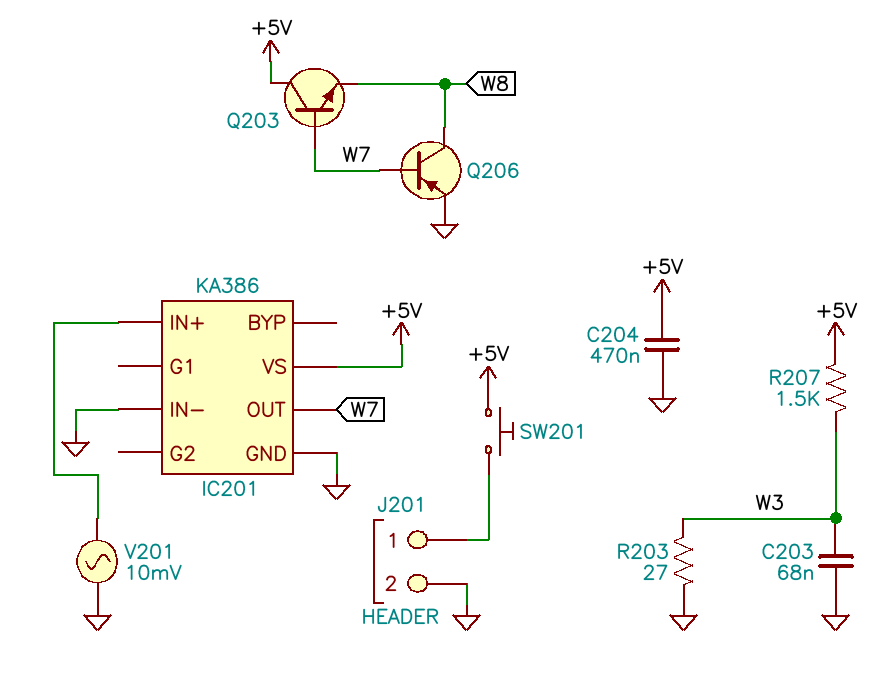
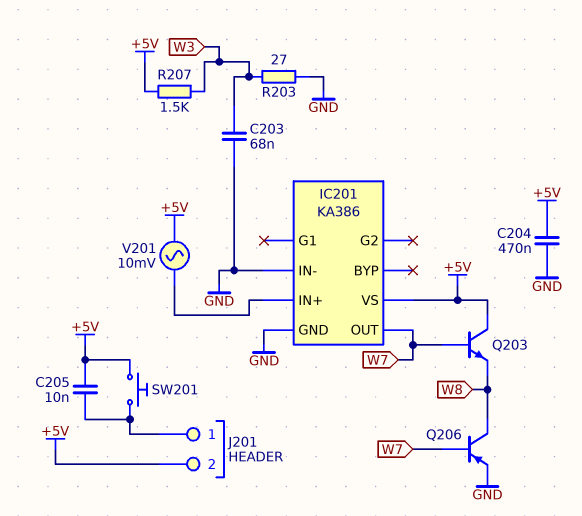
C205: none -> 10nF (+5V, J201/1)
J201 pin 2: GND -> +5V
V201: AC 10mV (GND, IC201/IN+) -> AC 10mV (+5V, IC201/IN+)

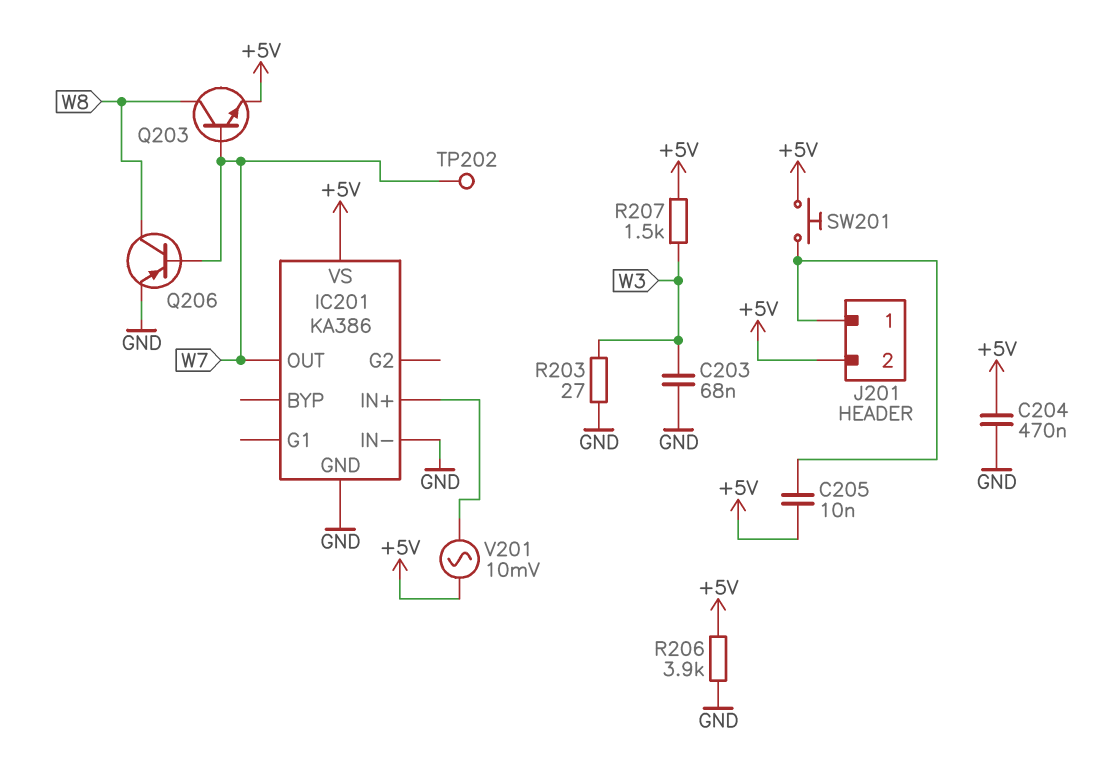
Q203: NPN (B W7, C +5V, E W8) -> NPN (B W7, C W8, E +5V)
R206: none -> 3.9k (+5V, GND)
TP202: none -> test point (W7)

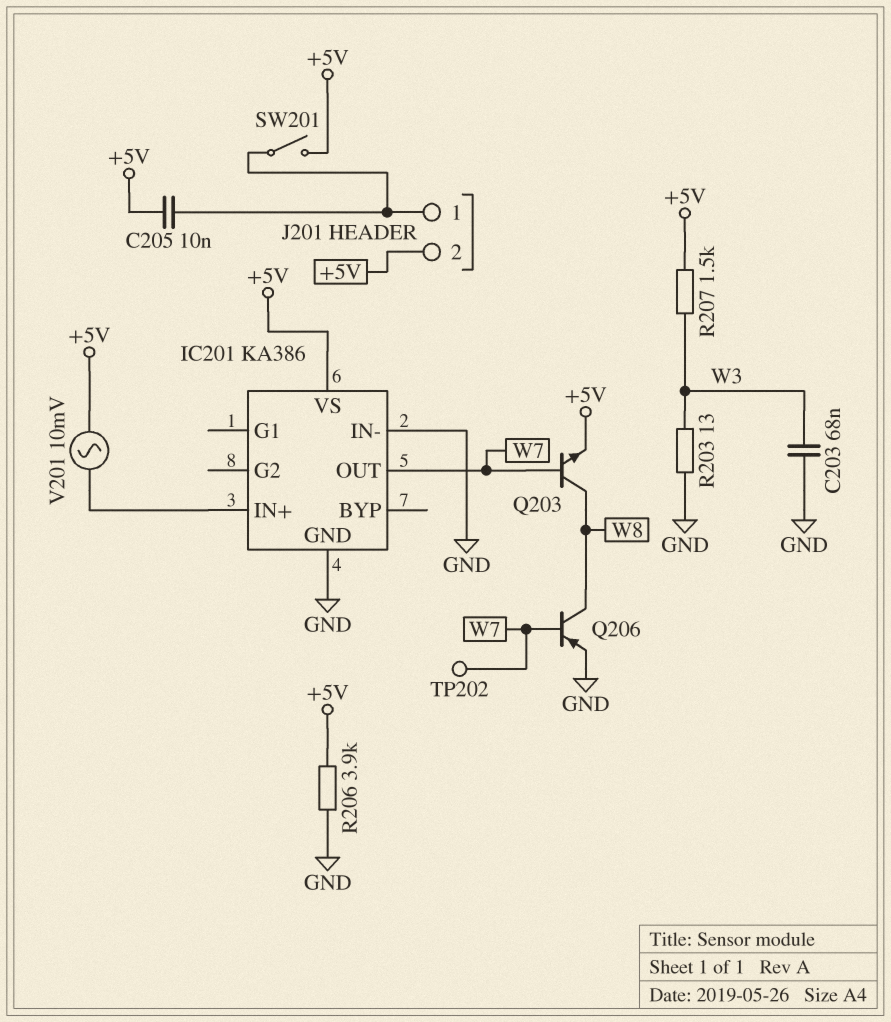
C204: 470nF (+5V, GND) -> none
R203: 27 (GND, W3) -> 13 (GND, W3)
SW201: button (+5V, J201/1) -> switch (+5V, J201/1)

